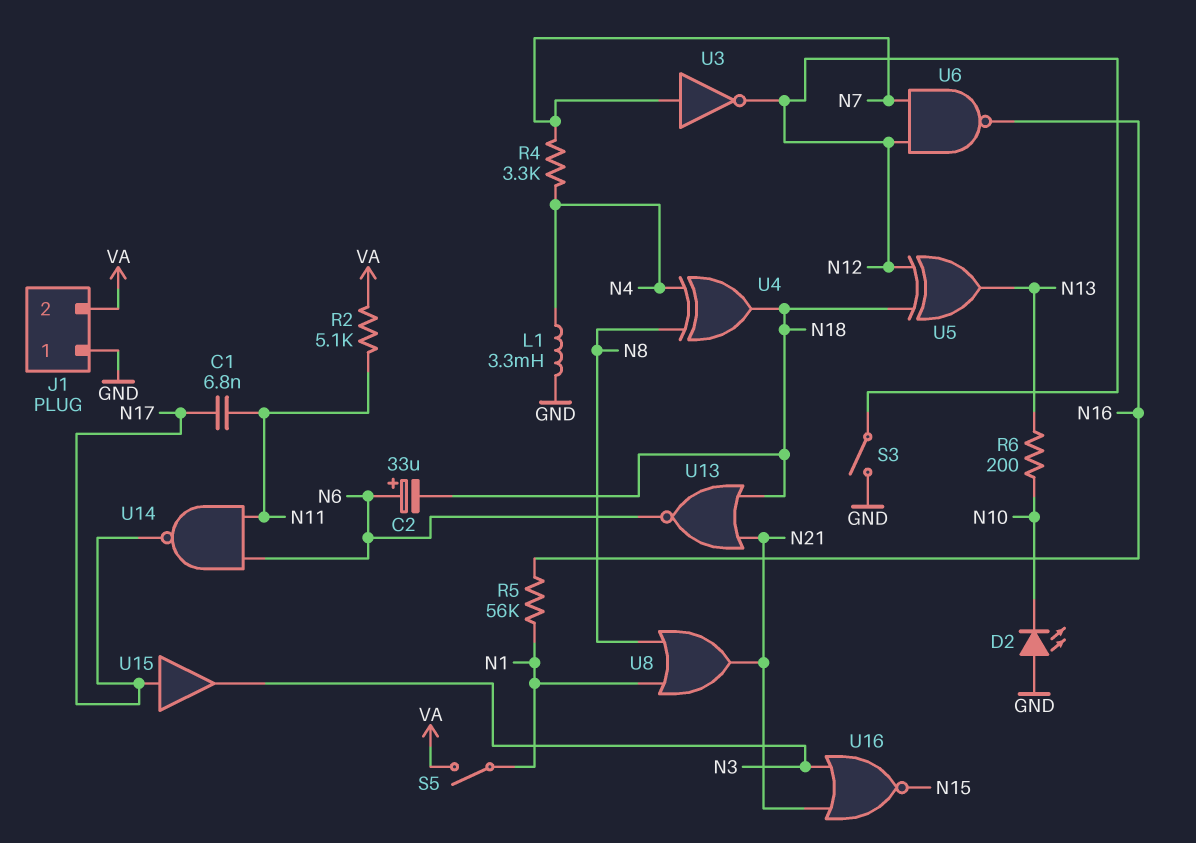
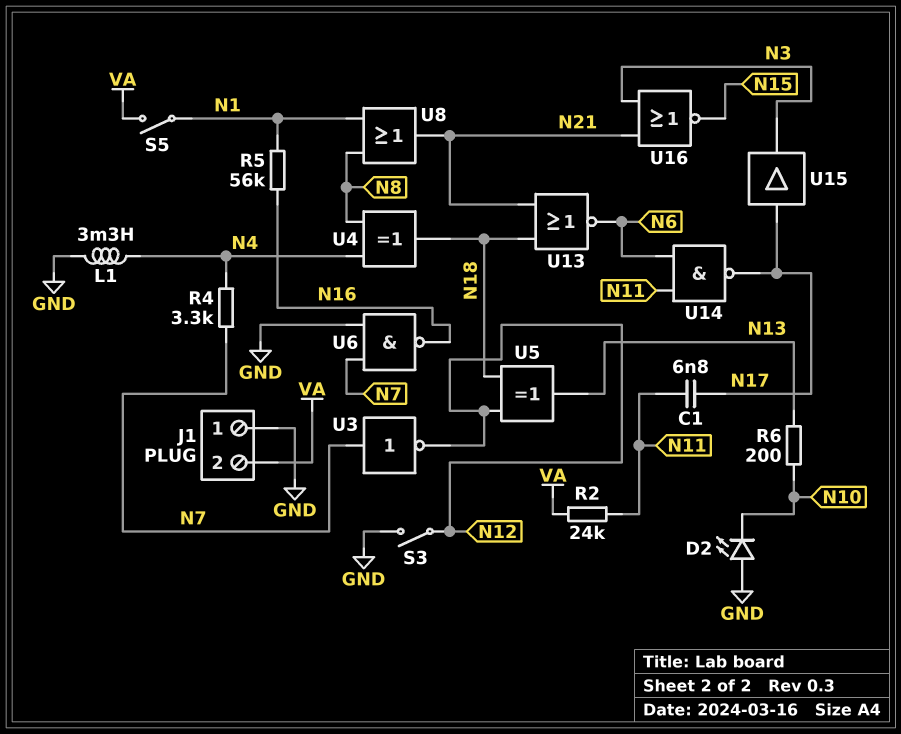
C2: 33uF (plus N6, minus N18) -> none
R2: 5.1k (N11, VA) -> 24k (N11, VA)
U6: NAND (in N7, in N12, out N16) -> NAND (in GND, in N7, out N16)

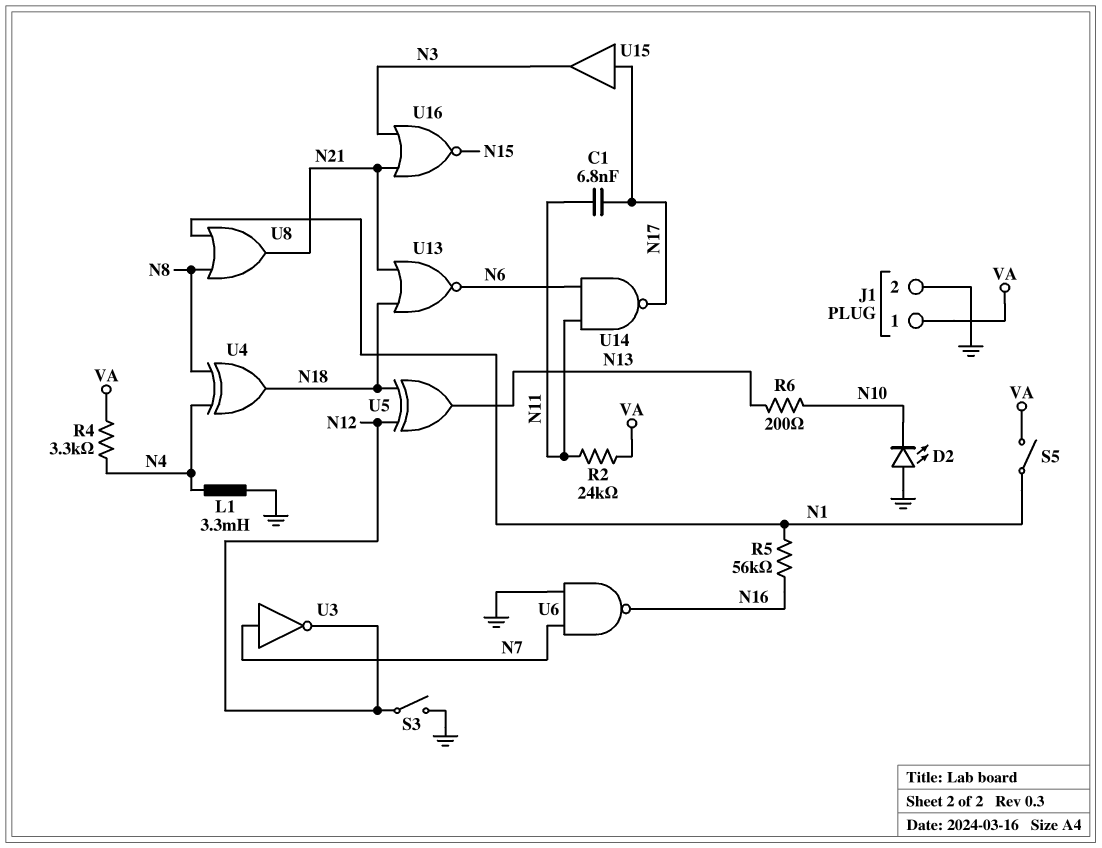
J1 pin 1: GND -> VA
J1 pin 2: VA -> GND
R4: 3.3k (N4, N7) -> 3.3k (N4, VA)

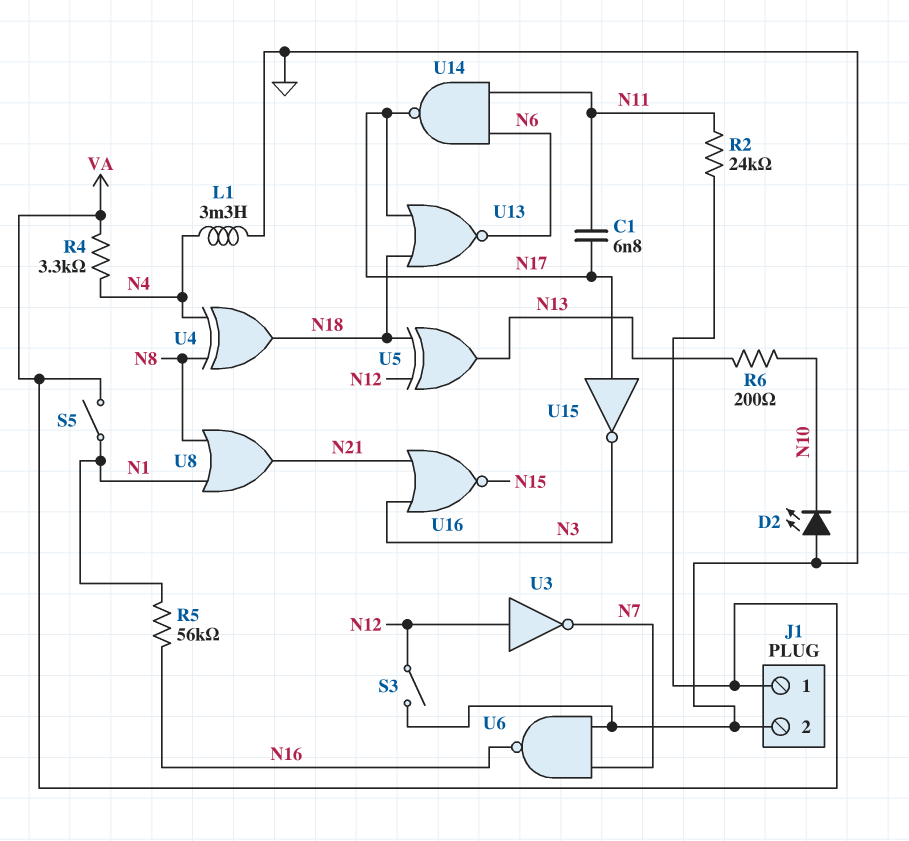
U3: NOT (in N7, out N12) -> NOT (in N12, out N7)
U13: NOR (in N18, in N21, out N6) -> NOR (in N17, in N18, out N6)
U15: buffer (in N17, out N3) -> NOT (in N17, out N3)

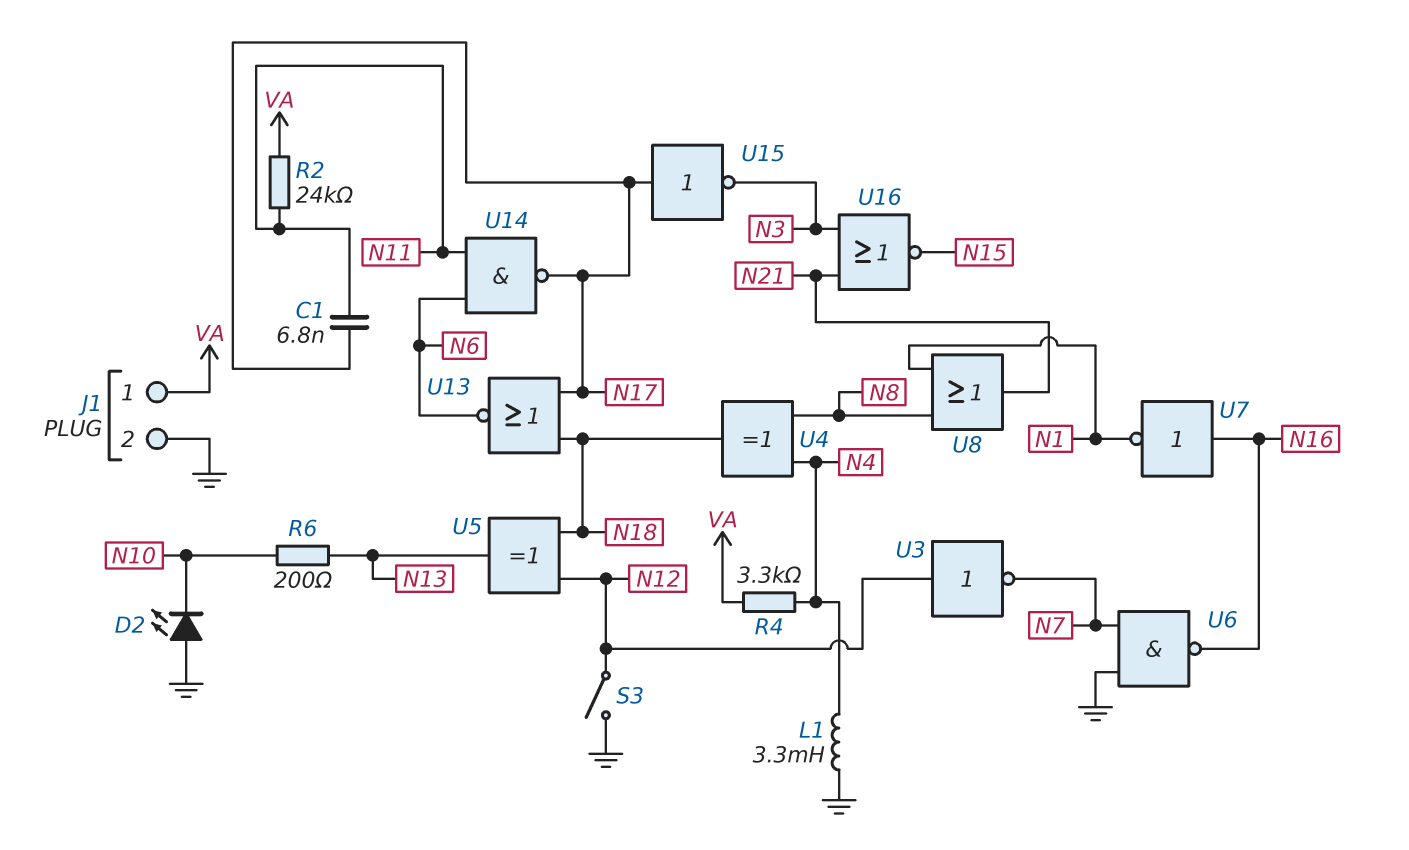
R5: 56k (N1, N16) -> none
S5: switch (N1, VA) -> none
U7: none -> NOT (in N16, out N1)

